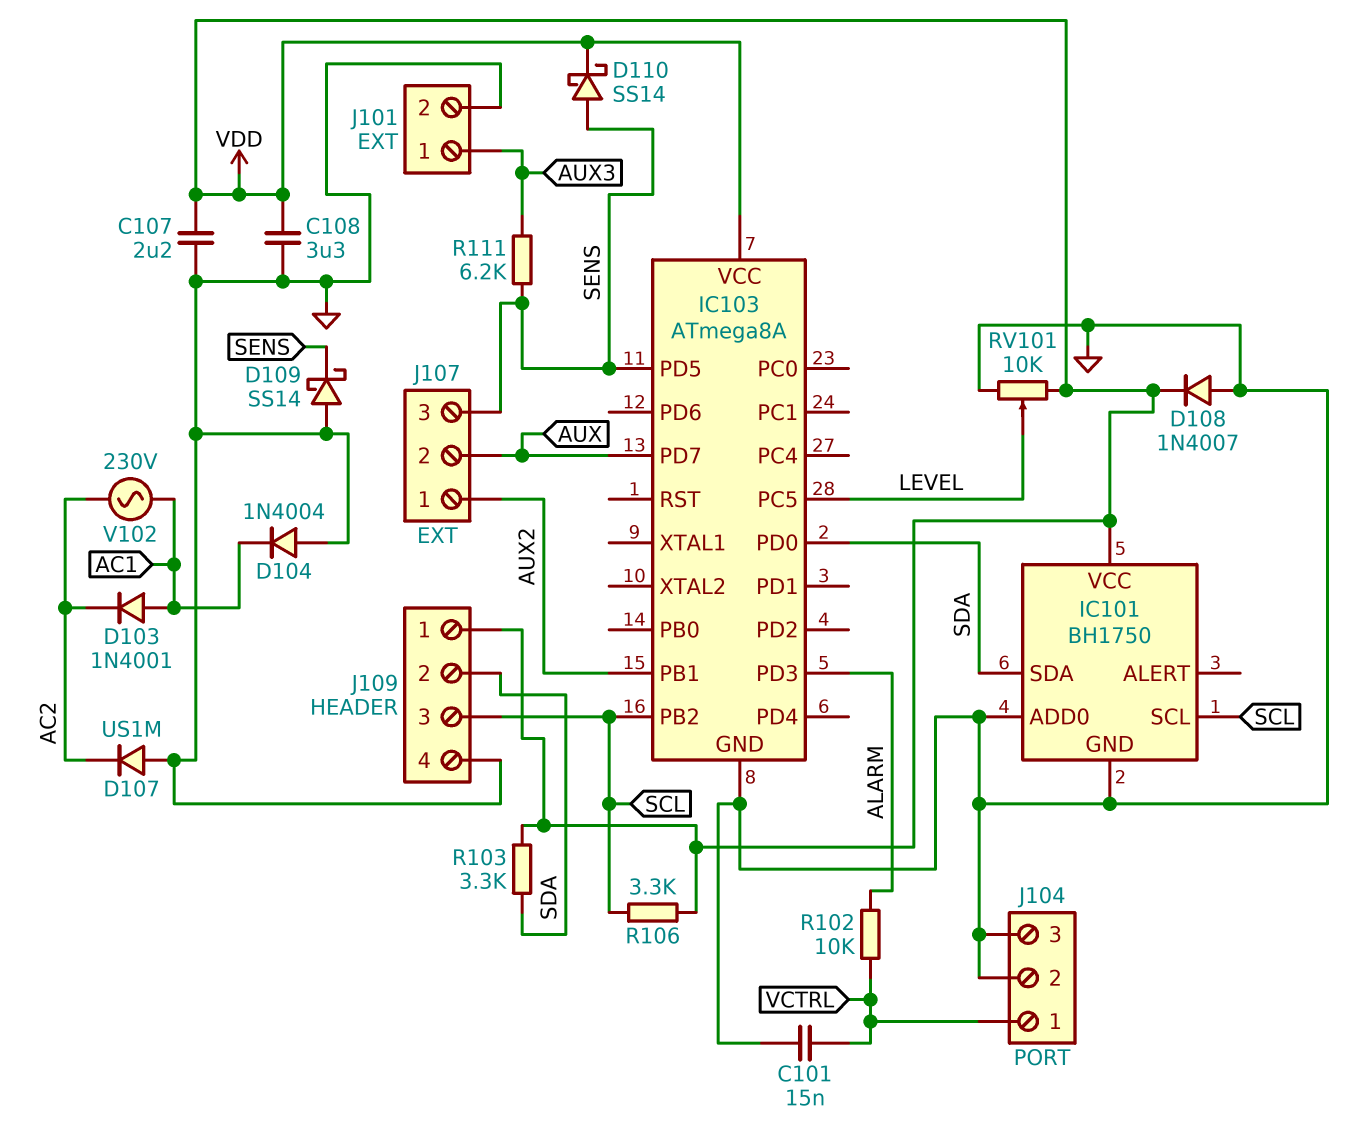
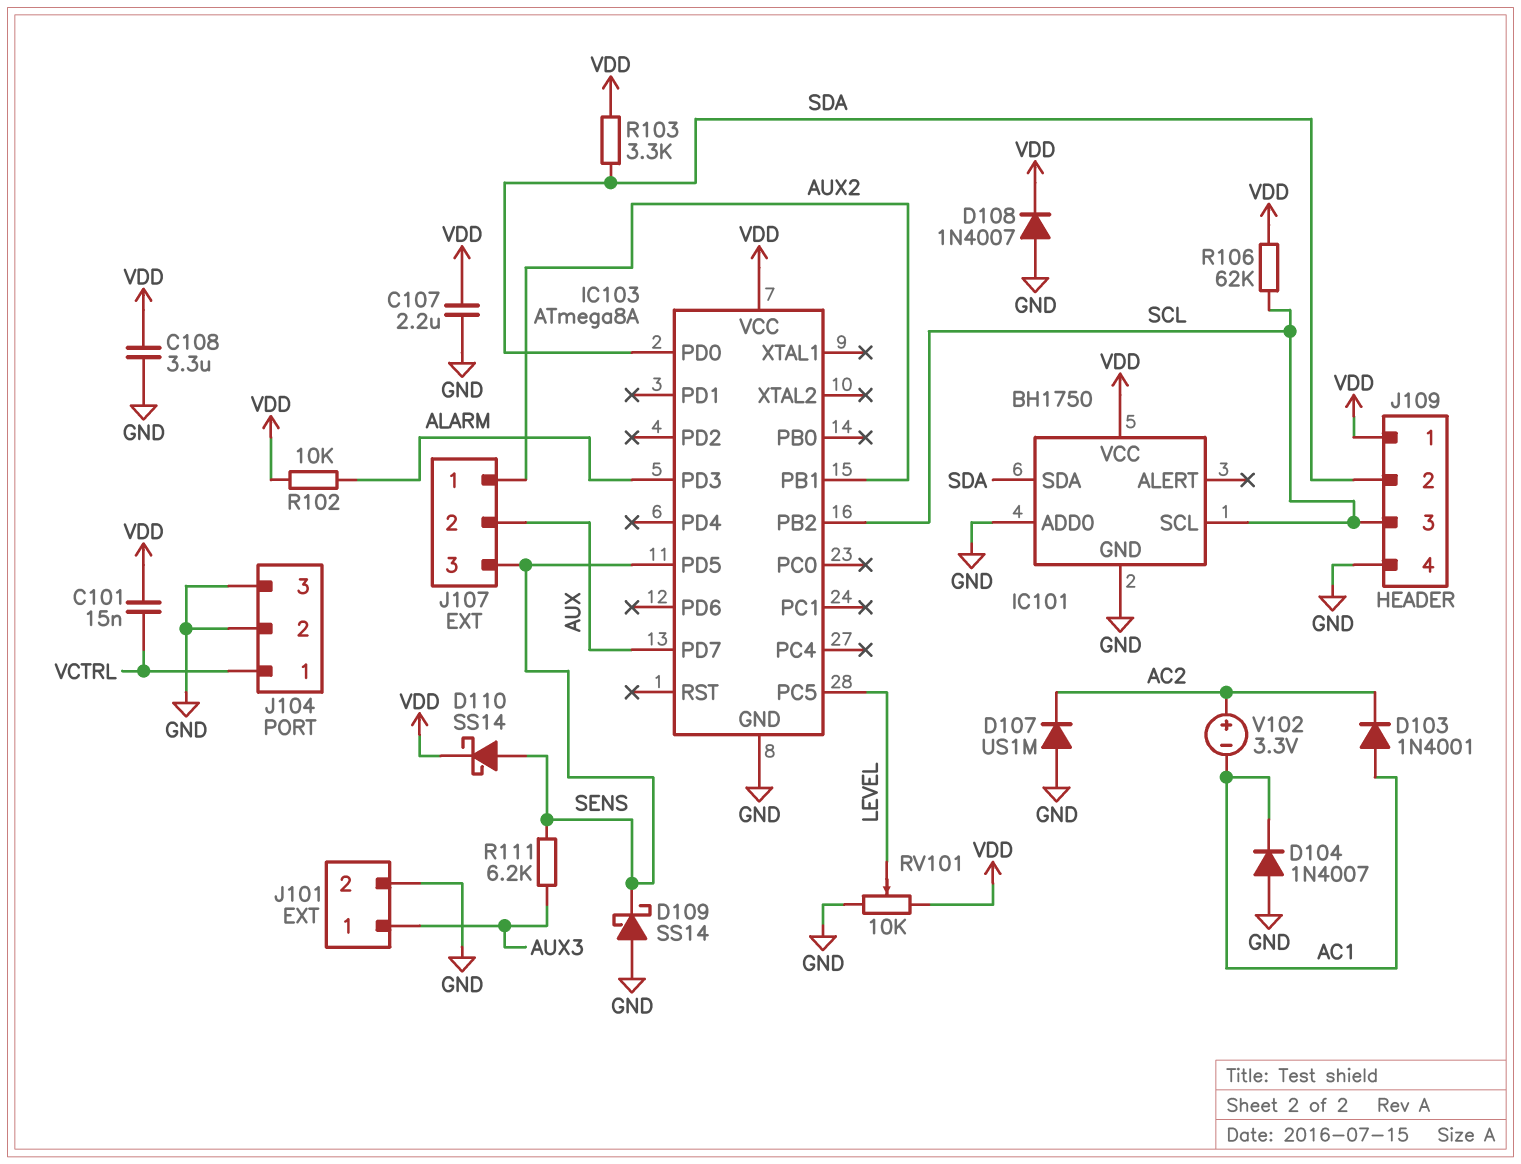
C101: 15nF (GND, VCTRL) -> 15nF (VCTRL, VDD)
D104: diode 1N4004 (A GND, K AC1) -> diode 1N4007 (A GND, K AC1)
R102: 10k (ALARM, VCTRL) -> 10k (ALARM, VDD)
R106: 3.3k (SCL, VDD) -> 62k (SCL, VDD)
V102: AC 230V (AC1, AC2) -> 3.3V (plus AC2, minus AC1)

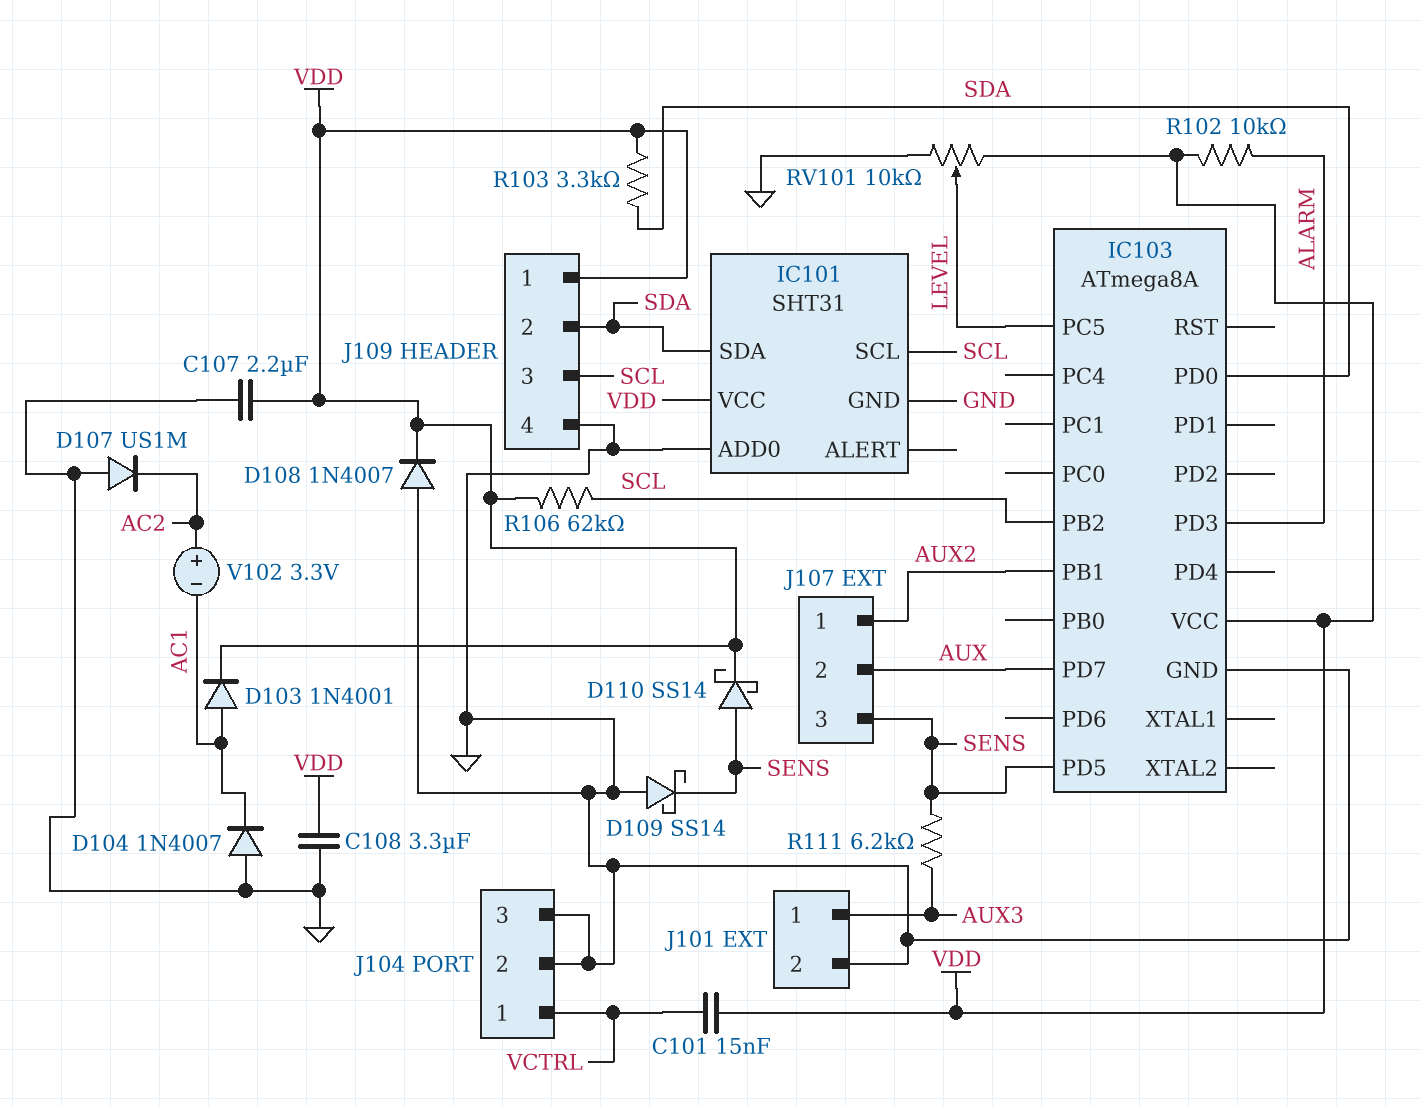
D103: diode 1N4001 (A AC1, K AC2) -> diode 1N4001 (A AC1, K VDD)
IC101: BH1750 -> SHT31

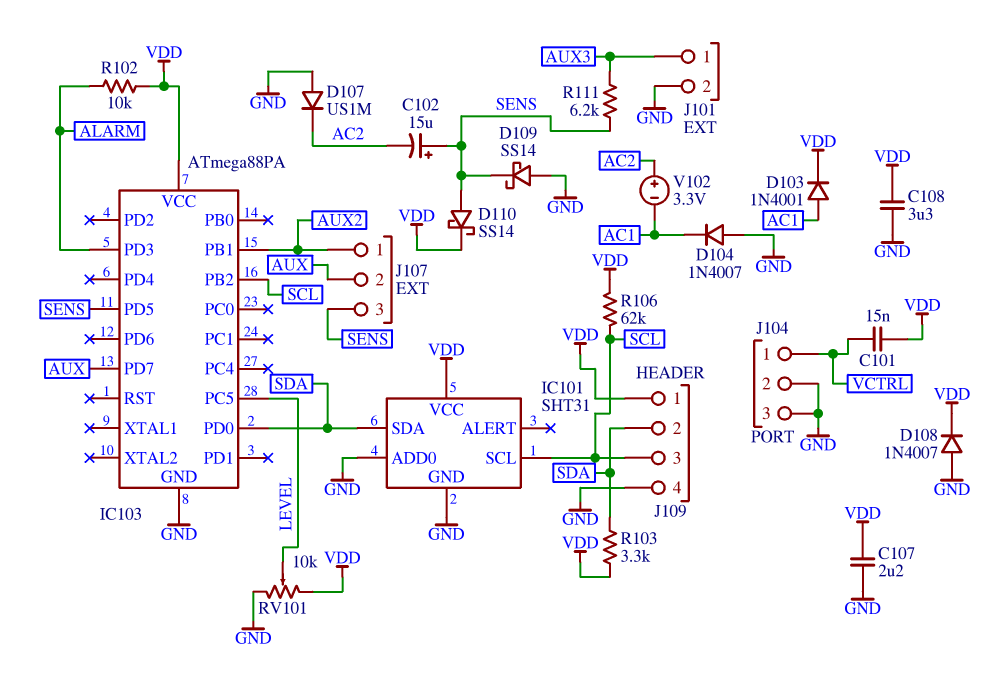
C102: none -> 15uF (plus SENS, minus AC2)
IC103: ATmega8A -> ATmega88PA

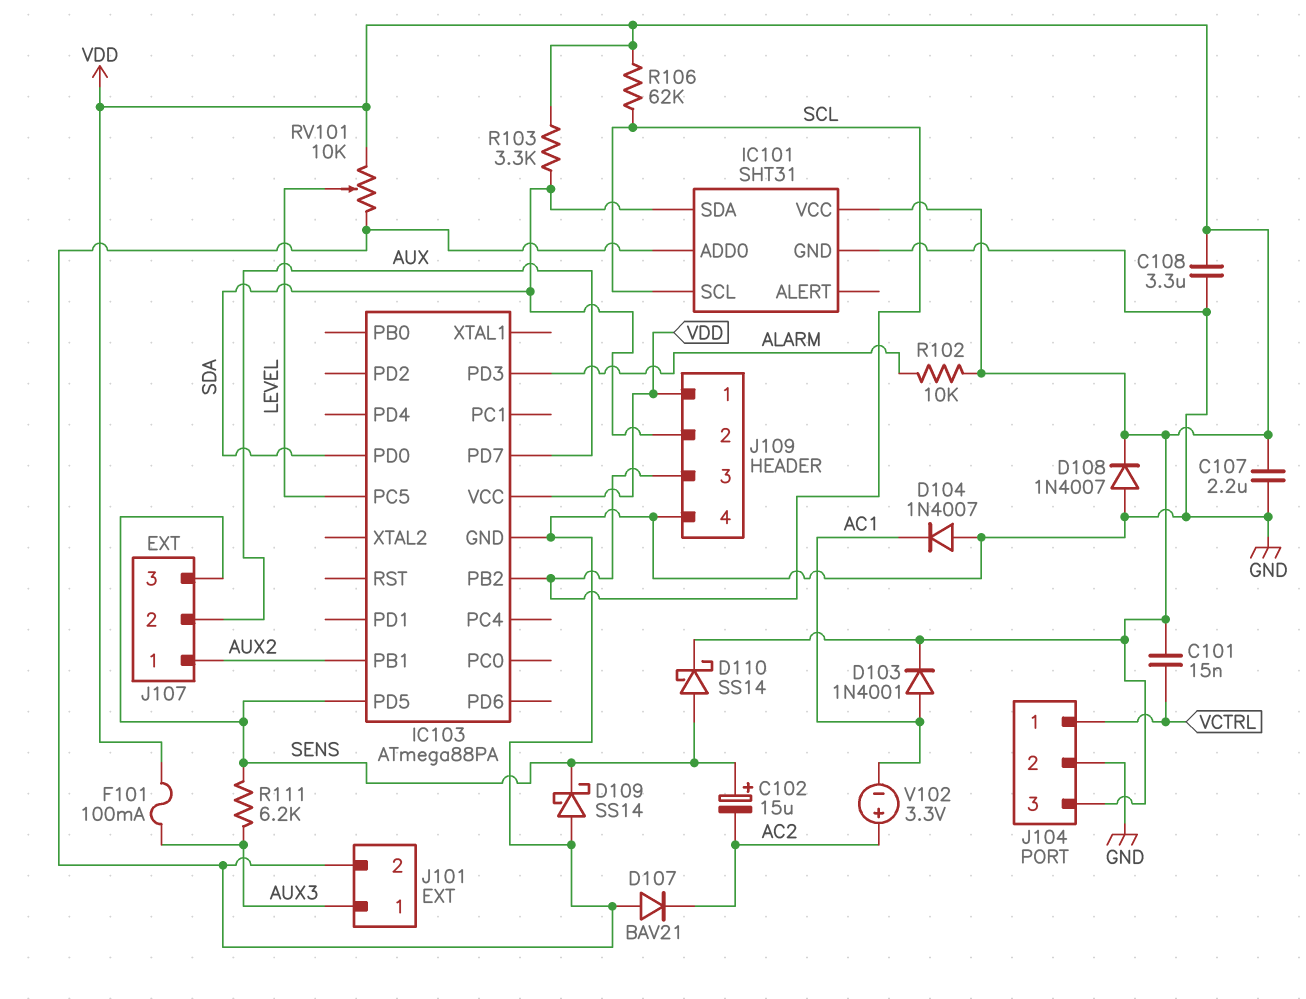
D107: diode US1M (A GND, K AC2) -> diode BAV21 (A GND, K AC2)
F101: none -> 100mA (AUX3, VDD)
J104 pin 3: GND -> VDD

